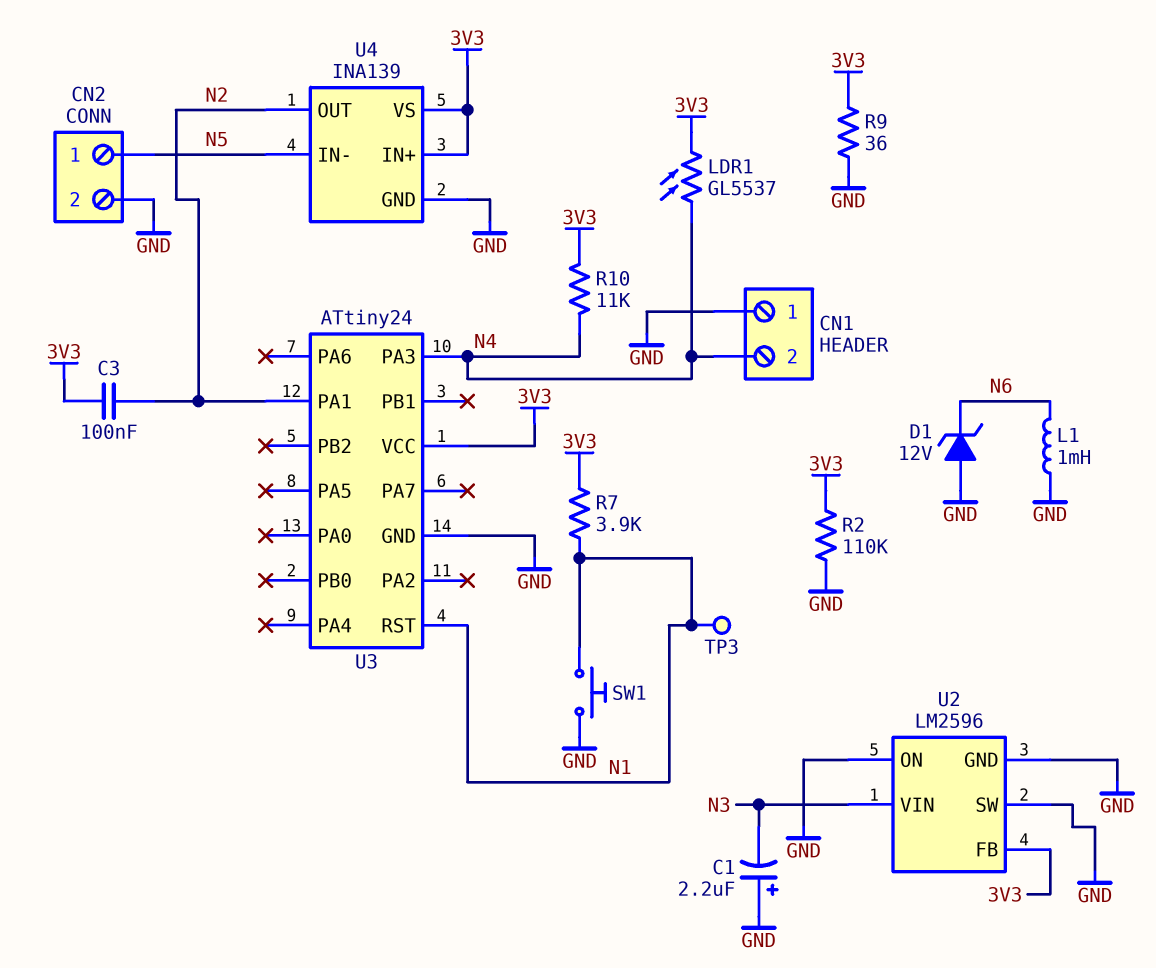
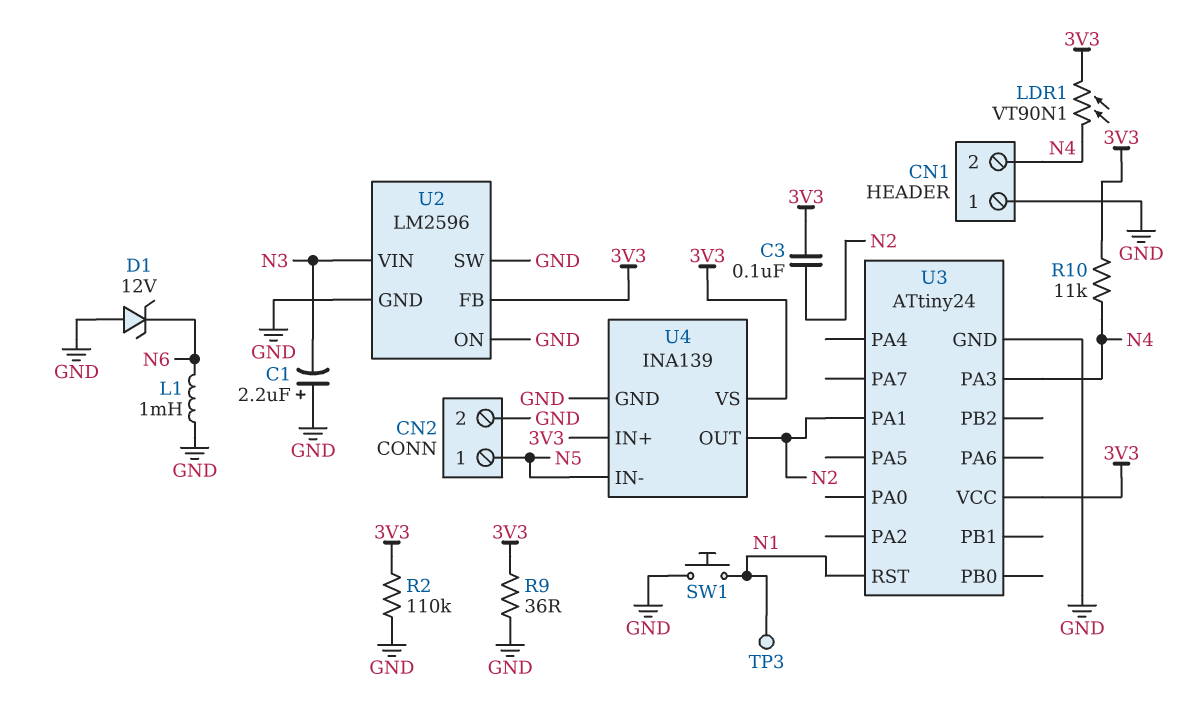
LDR1: GL5537 (3V3, N4) -> VT90N1 (3V3, N4)
R7: 3.9k (3V3, N1) -> none

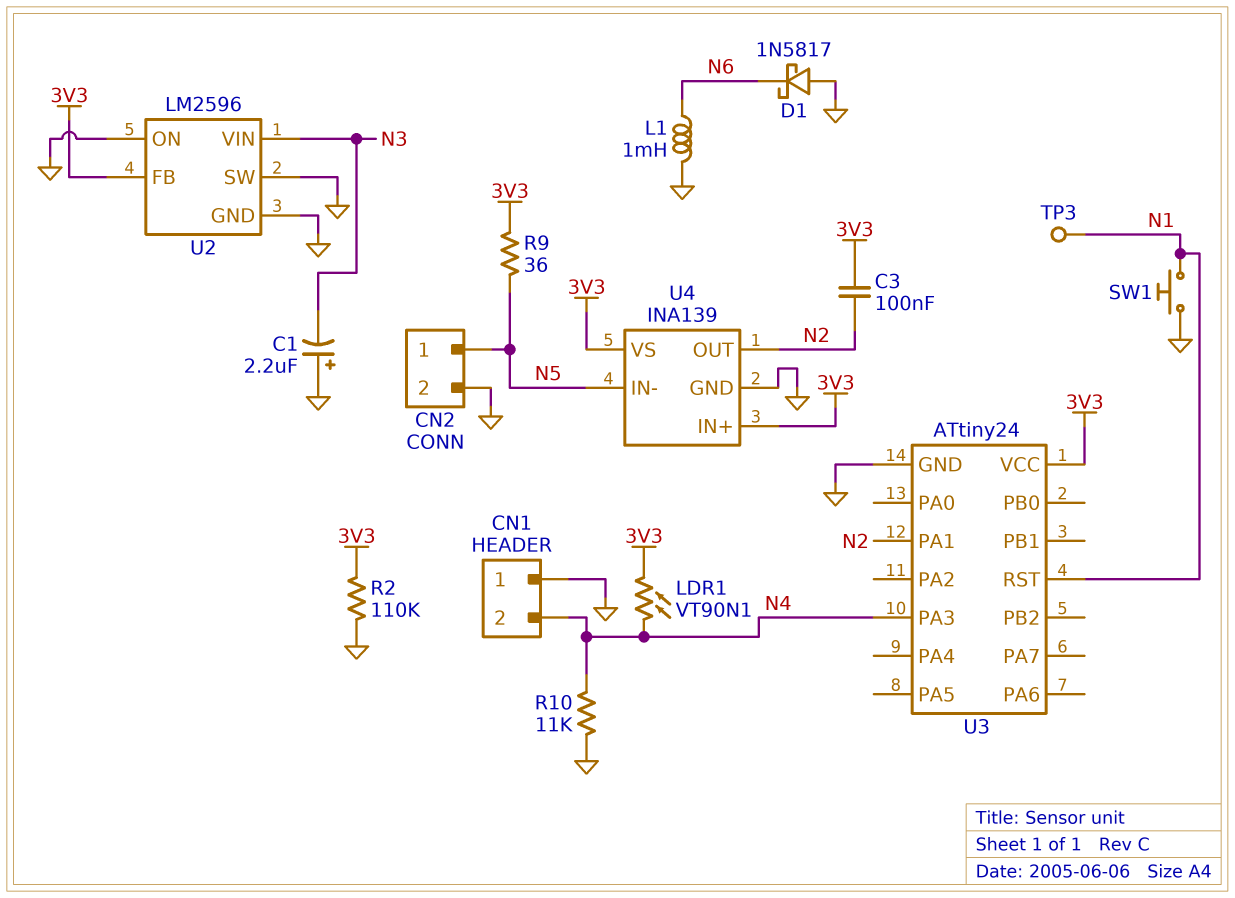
D1: zener 12V (A GND, K N6) -> schottky 1N5817 (A GND, K N6)
R9: 36 (3V3, GND) -> 36 (3V3, N5)
R10: 11k (3V3, N4) -> 11k (GND, N4)

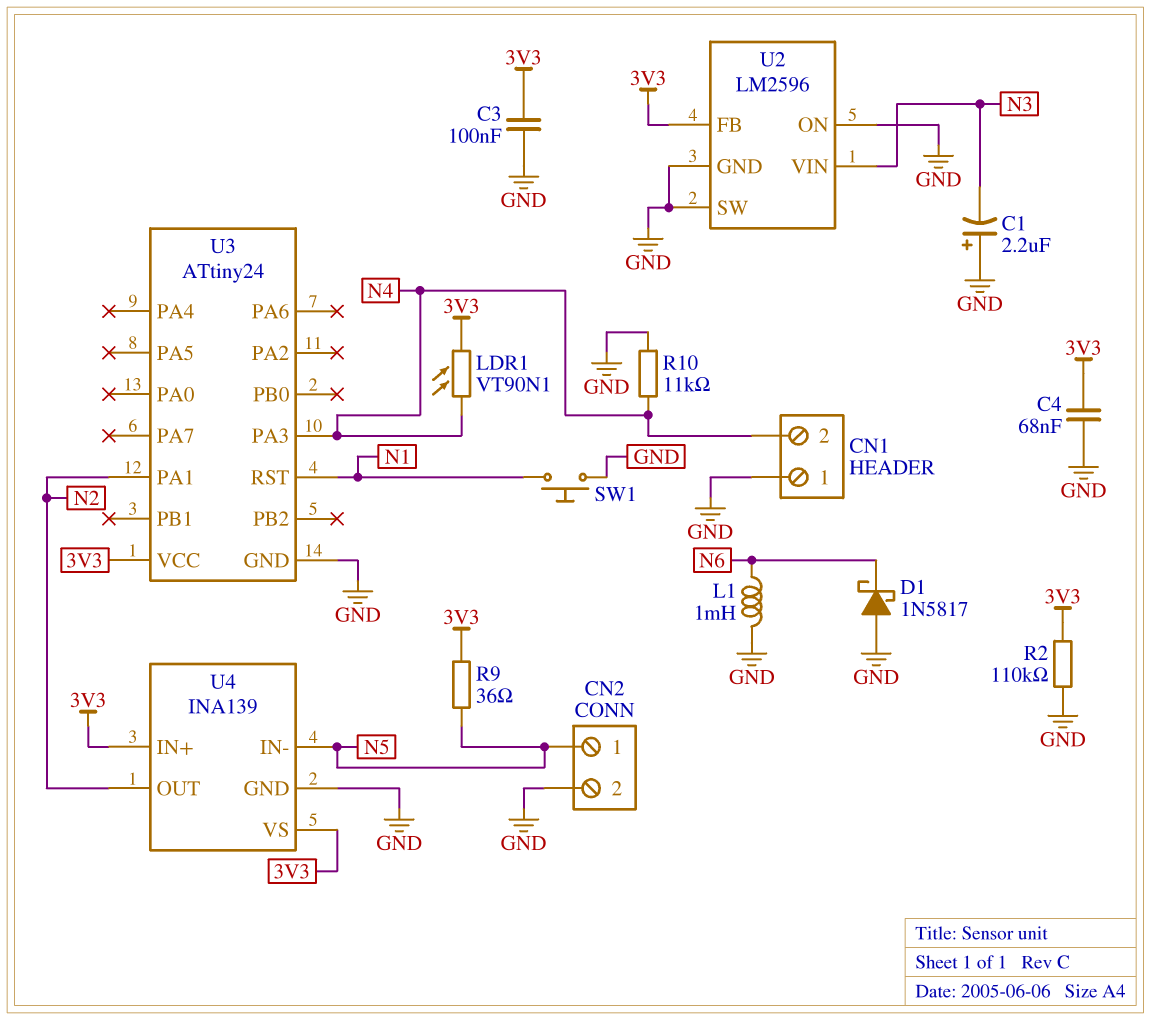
C3: 100nF (3V3, N2) -> 100nF (3V3, GND)
C4: none -> 68nF (3V3, GND)
TP3: test point (N1) -> none

